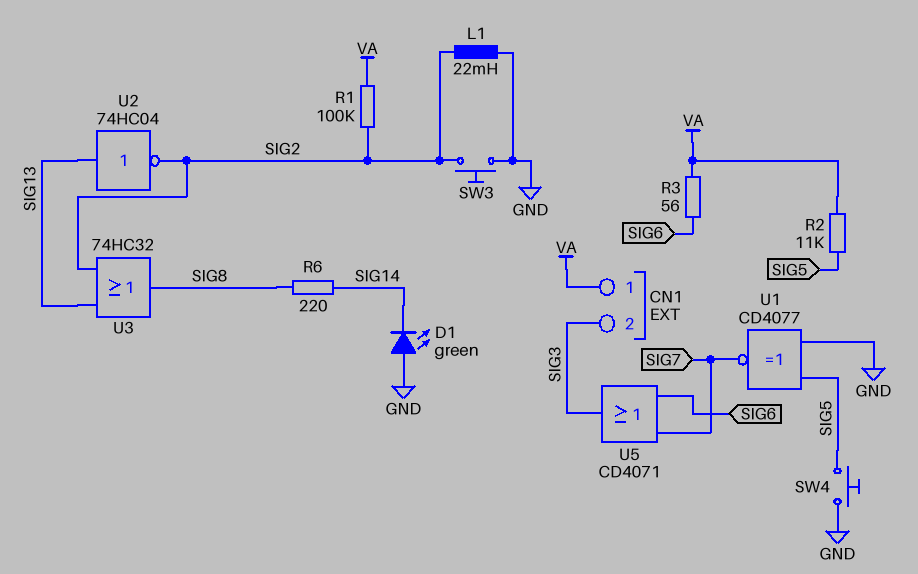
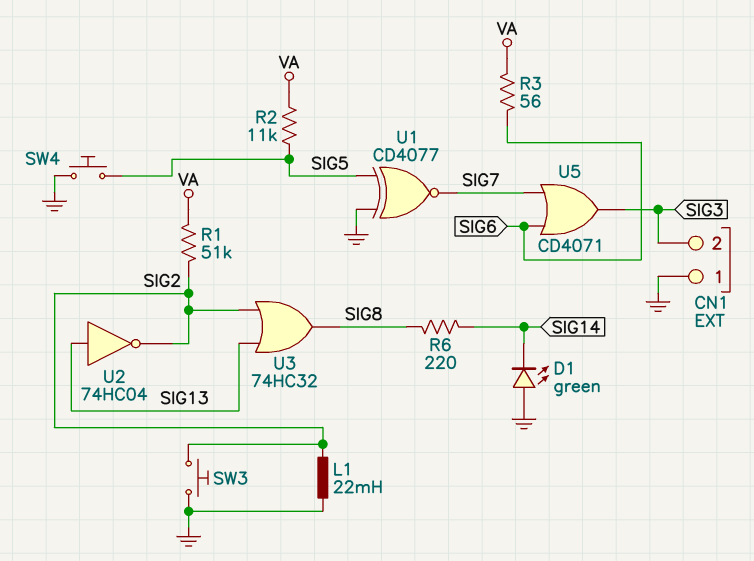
CN1 pin 1: VA -> GND
R1: 100k (SIG2, VA) -> 51k (SIG2, VA)

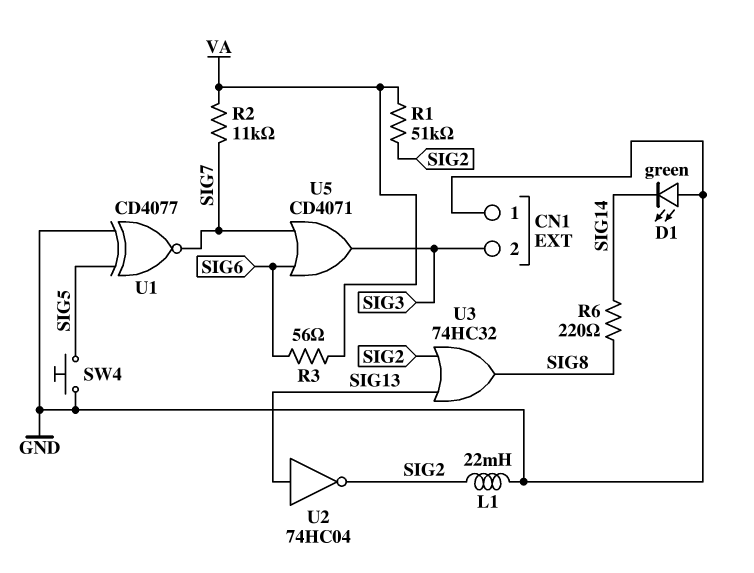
R2: 11k (SIG5, VA) -> 11k (SIG7, VA)
SW3: button (GND, SIG2) -> none

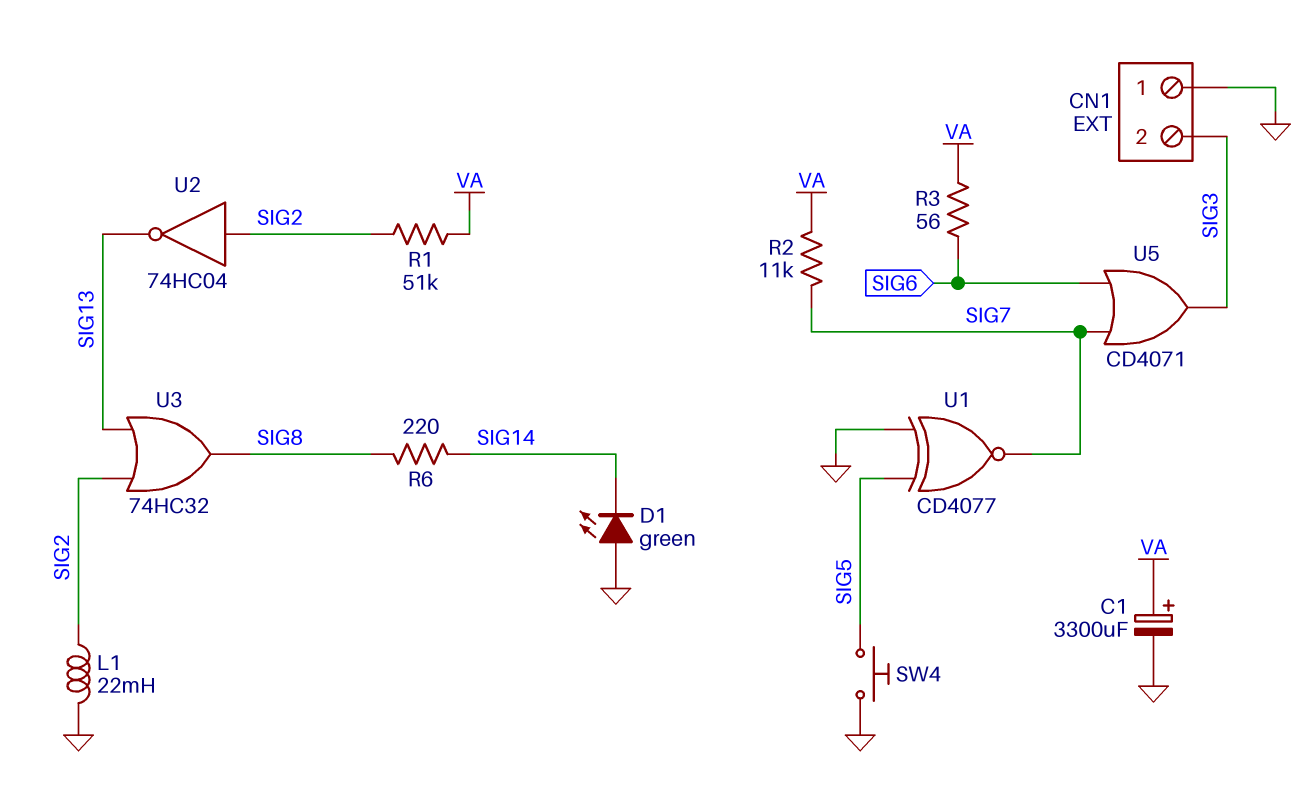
C1: none -> 3300uF (plus VA, minus GND)
U2: NOT 74HC04 (in SIG13, out SIG2) -> NOT 74HC04 (in SIG2, out SIG13)

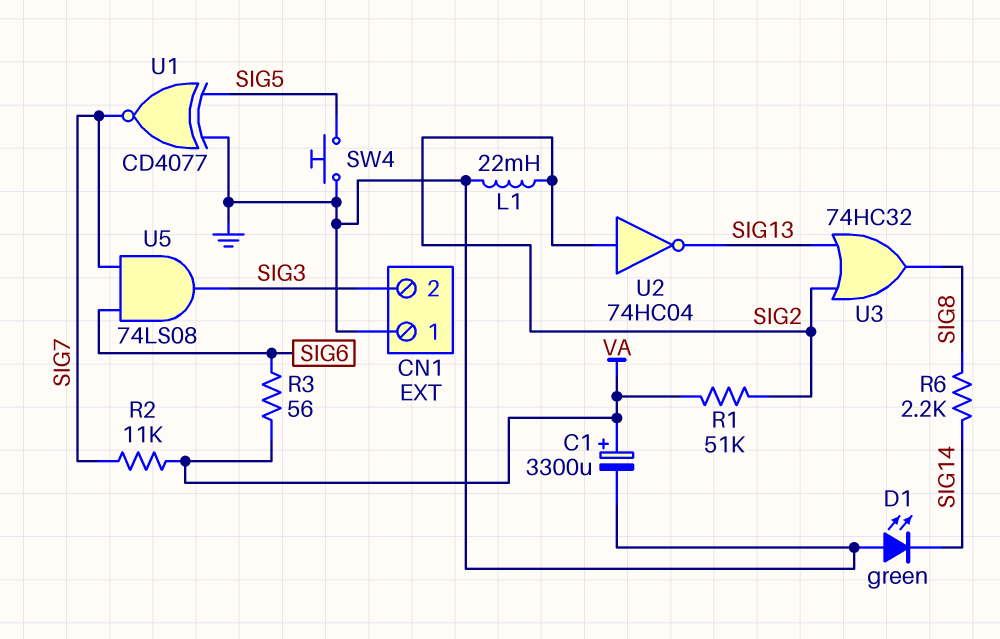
R6: 220 (SIG8, SIG14) -> 2.2k (SIG8, SIG14)
U5: OR CD4071 (in SIG6, in SIG7, out SIG3) -> AND 74LS08 (in SIG6, in SIG7, out SIG3)

